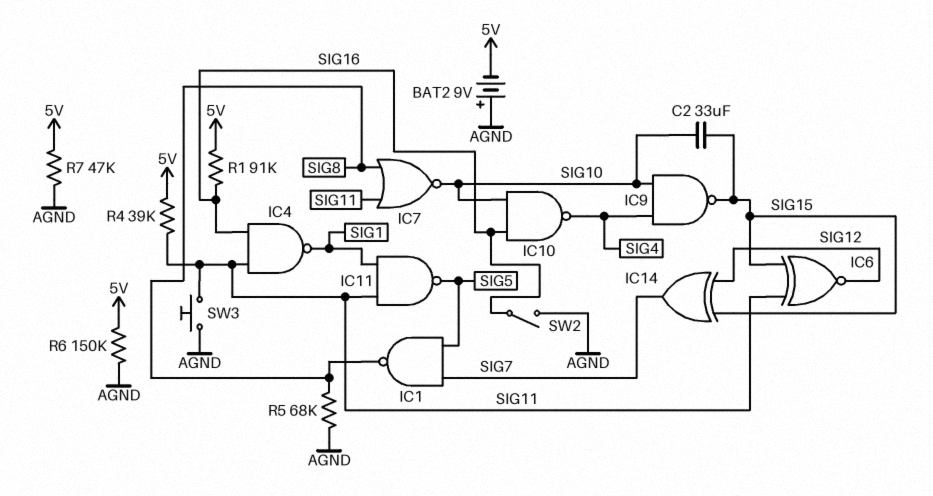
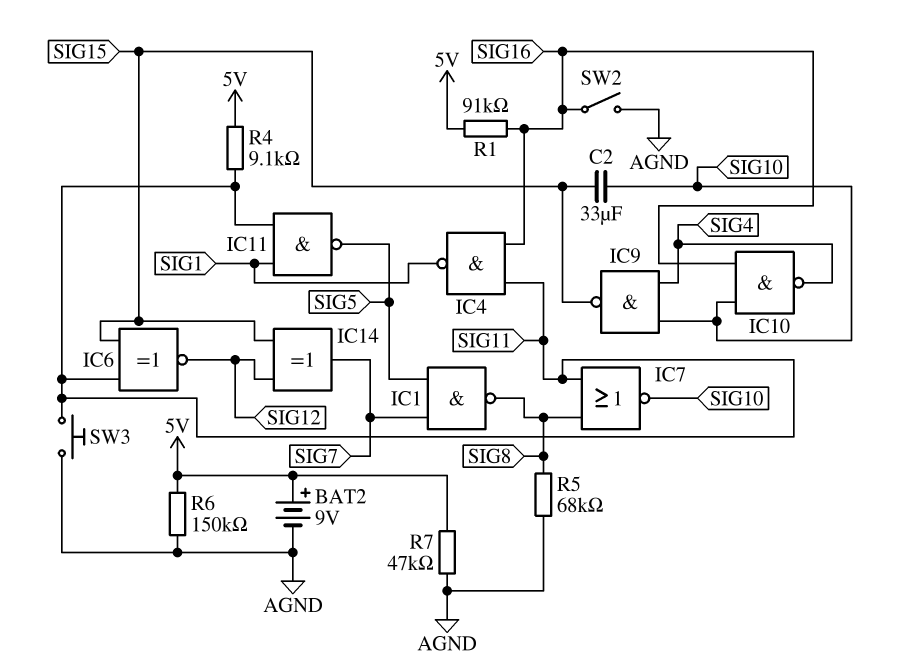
BAT2: 9V (plus AGND, minus 5V) -> 9V (plus 5V, minus AGND)
R4: 39k (5V, SIG11) -> 9.1k (5V, SIG11)

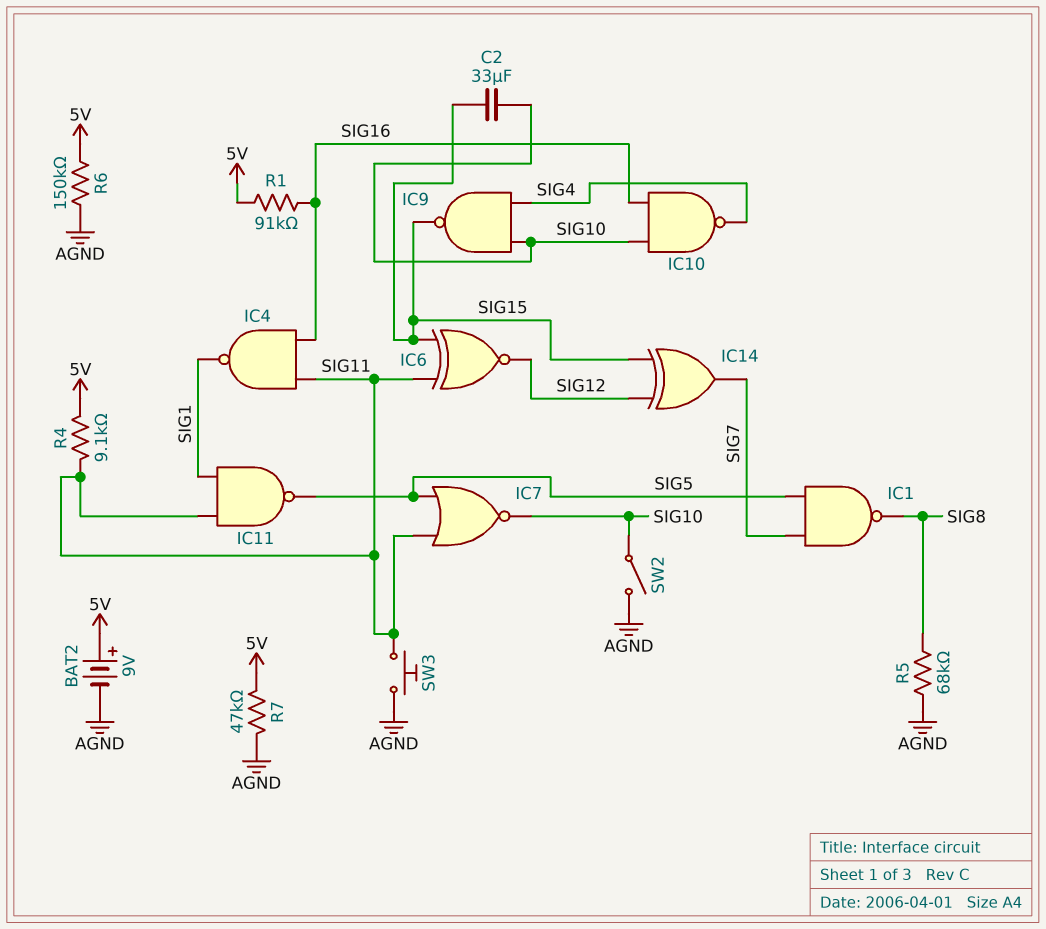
IC7: NOR (in SIG8, in SIG11, out SIG10) -> NOR (in SIG5, in SIG11, out SIG10)
SW2: switch (AGND, SIG16) -> switch (AGND, SIG10)

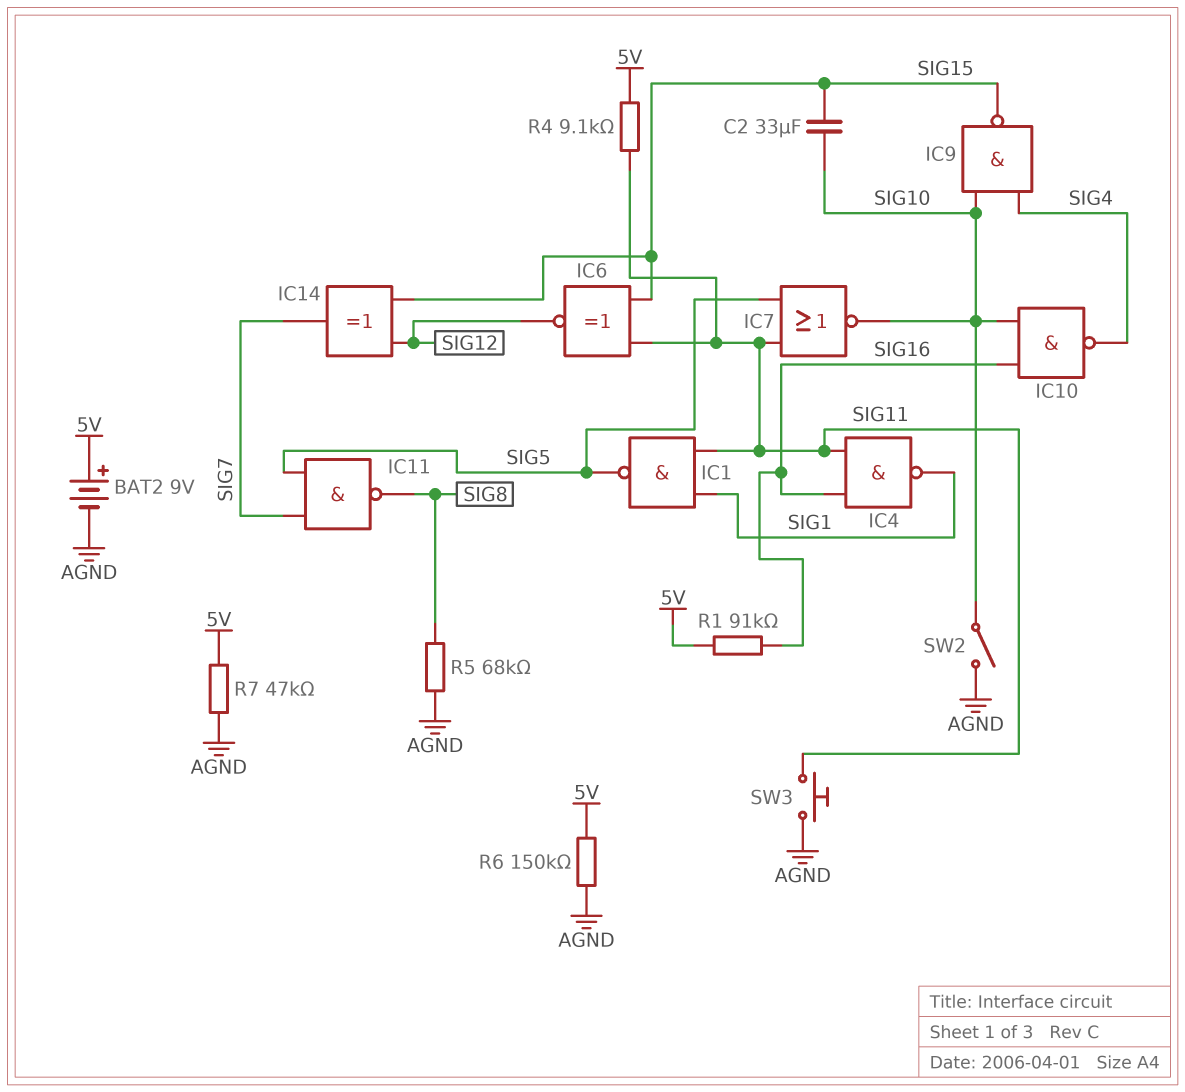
IC1: NAND (in SIG5, in SIG7, out SIG8) -> NAND (in SIG1, in SIG11, out SIG5)
IC11: NAND (in SIG1, in SIG11, out SIG5) -> NAND (in SIG5, in SIG7, out SIG8)

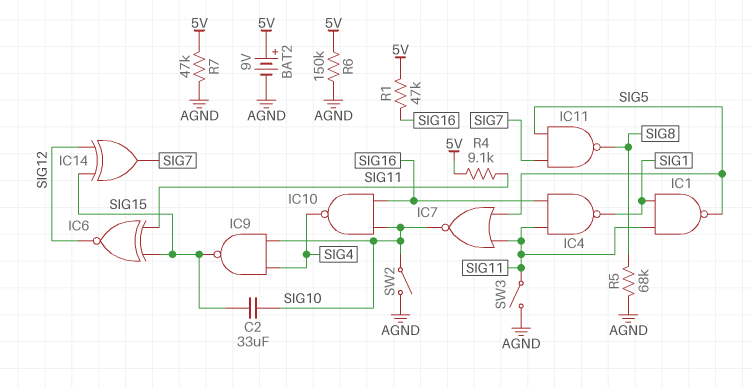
R1: 91k (5V, SIG16) -> 47k (5V, SIG16)
SW3: button (AGND, SIG11) -> switch (AGND, SIG11)

